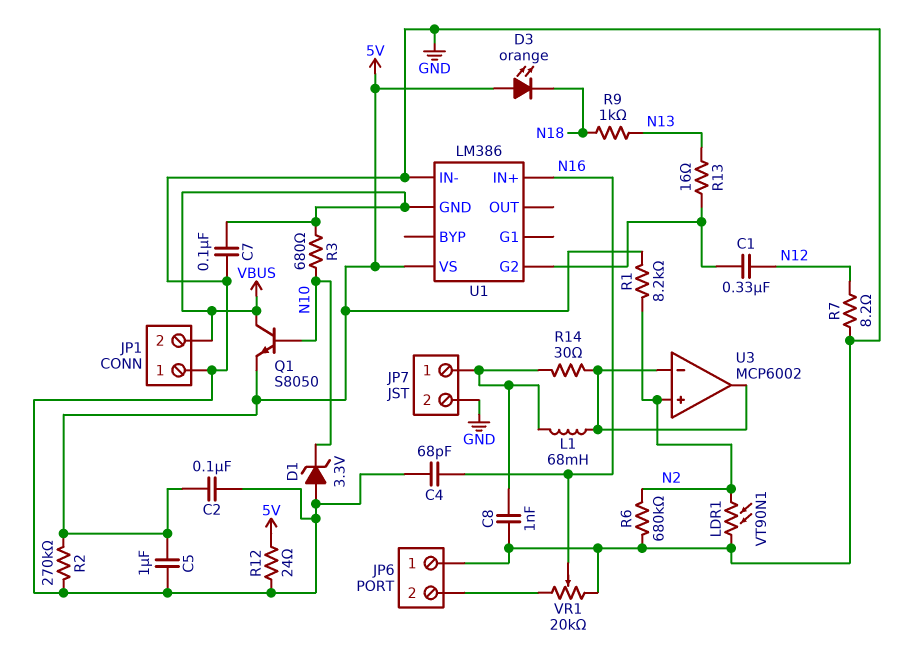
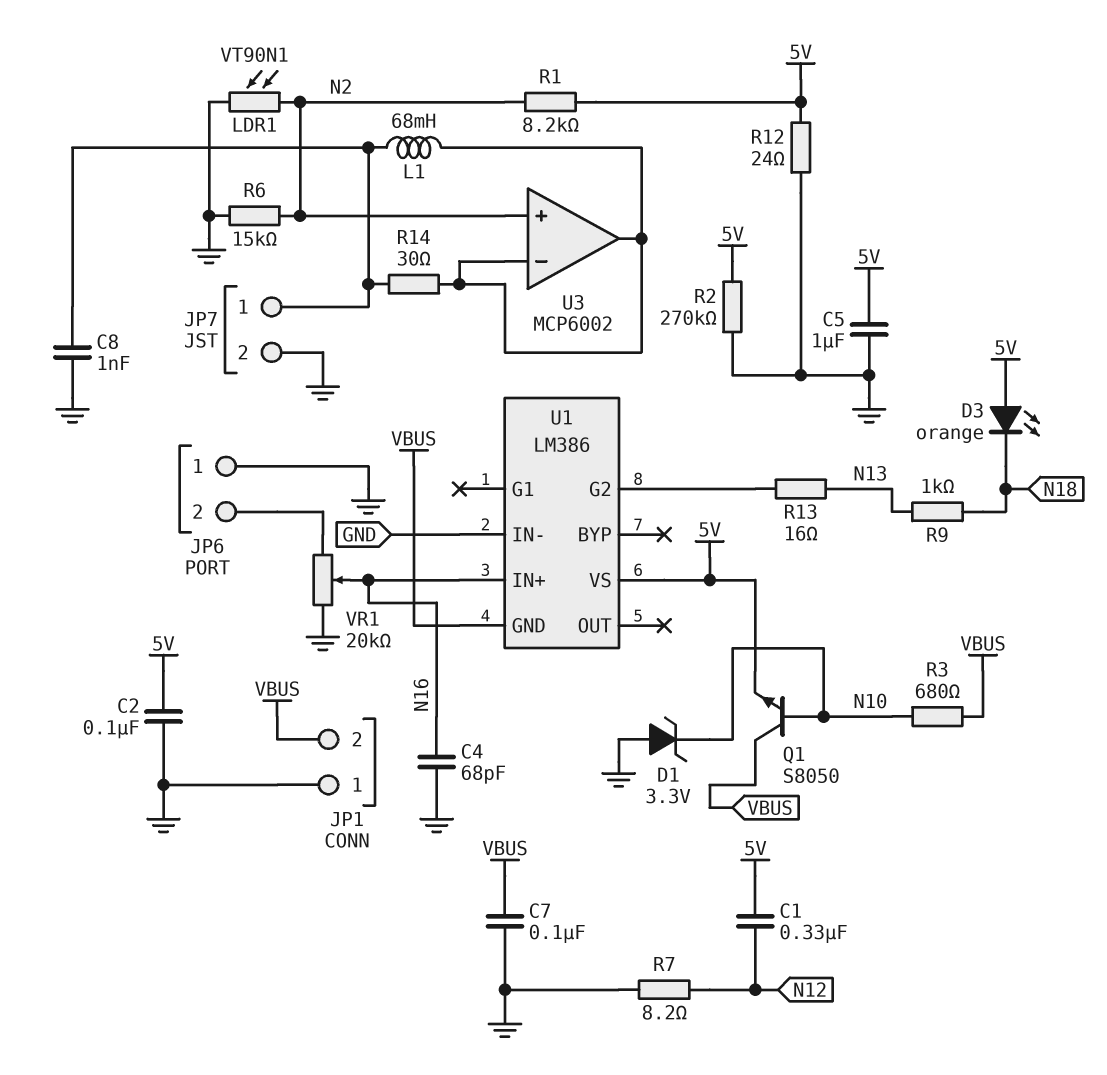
C1: 330nF (N12, U1/G2) -> 330nF (5V, N12)
R6: 680k (GND, N2) -> 15k (GND, N2)

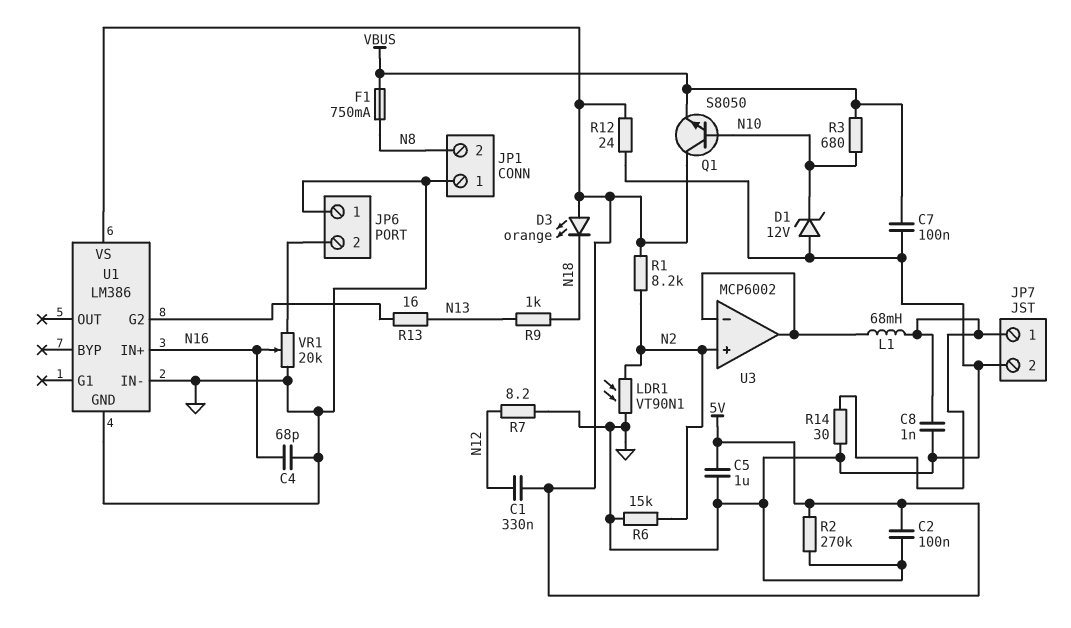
D1: zener 3.3V (A GND, K N10) -> zener 12V (A GND, K N10)
F1: none -> 750mA (N8, VBUS)
JP1 pin 2: VBUS -> N8
Q1: NPN S8050 (B N10, C VBUS, E 5V) -> NPN S8050 (B N10, C 5V, E VBUS)
R14: 30 (JP7/1, U3/in-) -> 30 (GND, JP7/1)
U1 pin GND: VBUS -> GND

